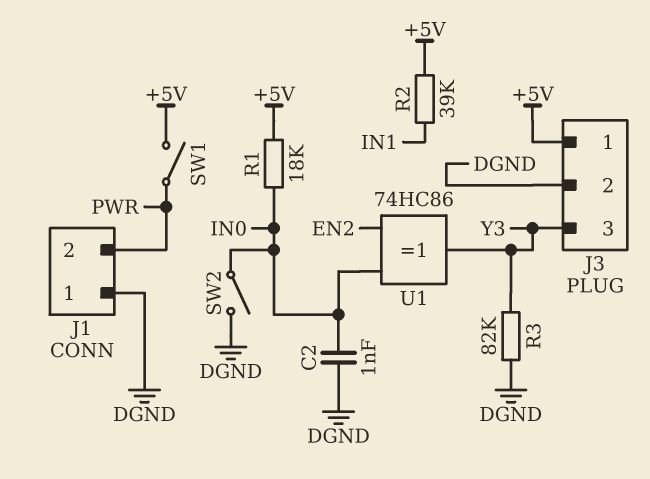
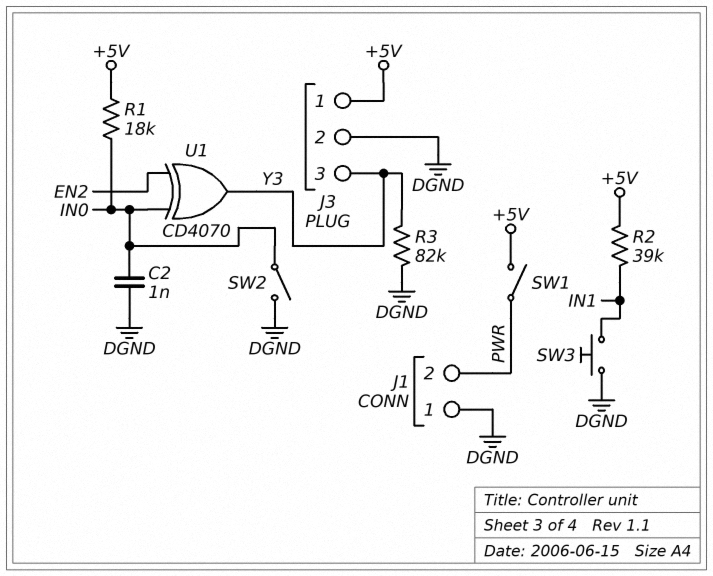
SW3: none -> button (DGND, IN1)
U1: XOR 74HC86 (in EN2, in IN0, out Y3) -> XOR CD4070 (in EN2, in IN0, out Y3)

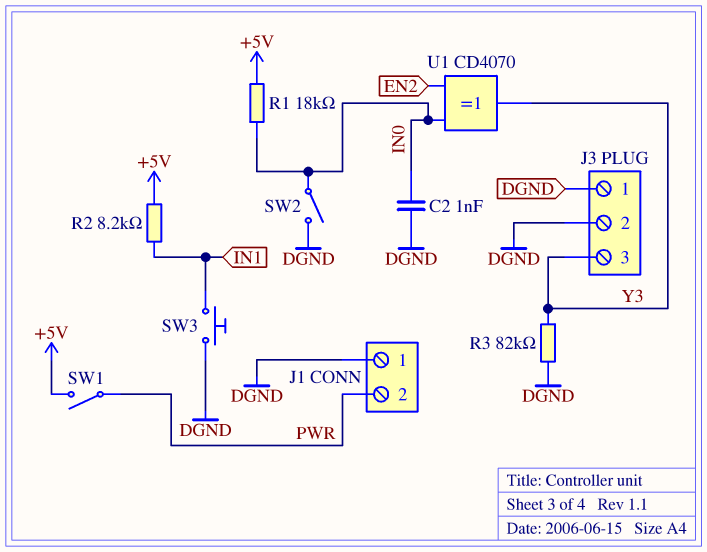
J3 pin 1: +5V -> DGND
R2: 39k (+5V, IN1) -> 8.2k (+5V, IN1)

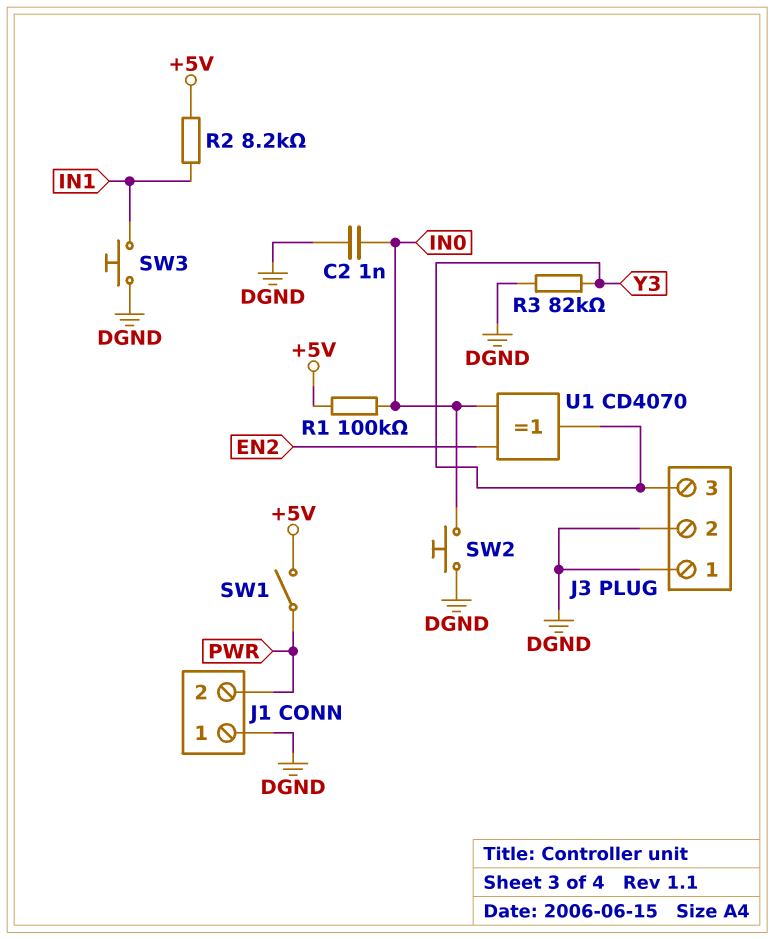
R1: 18k (+5V, IN0) -> 100k (+5V, IN0)
SW2: switch (DGND, IN0) -> button (DGND, IN0)

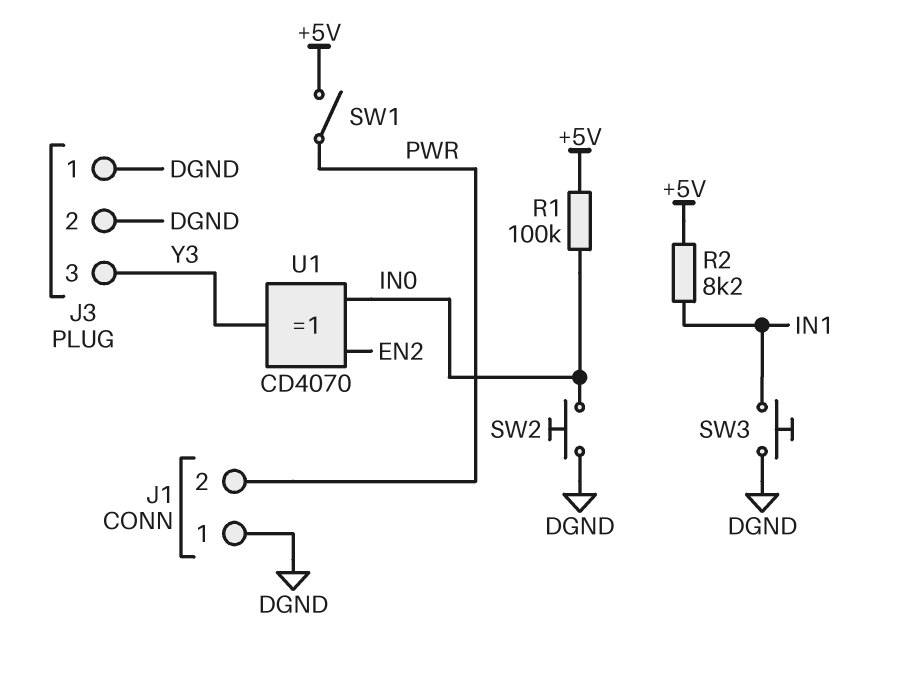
C2: 1nF (DGND, IN0) -> none
R3: 82k (DGND, Y3) -> none

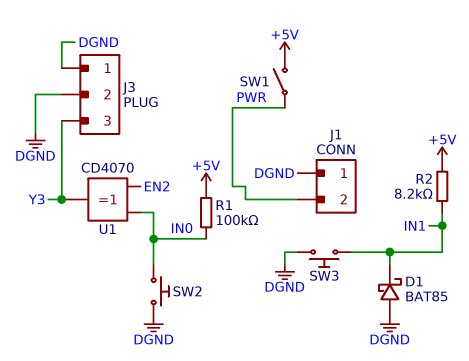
D1: none -> schottky BAT85 (A DGND, K IN1)

